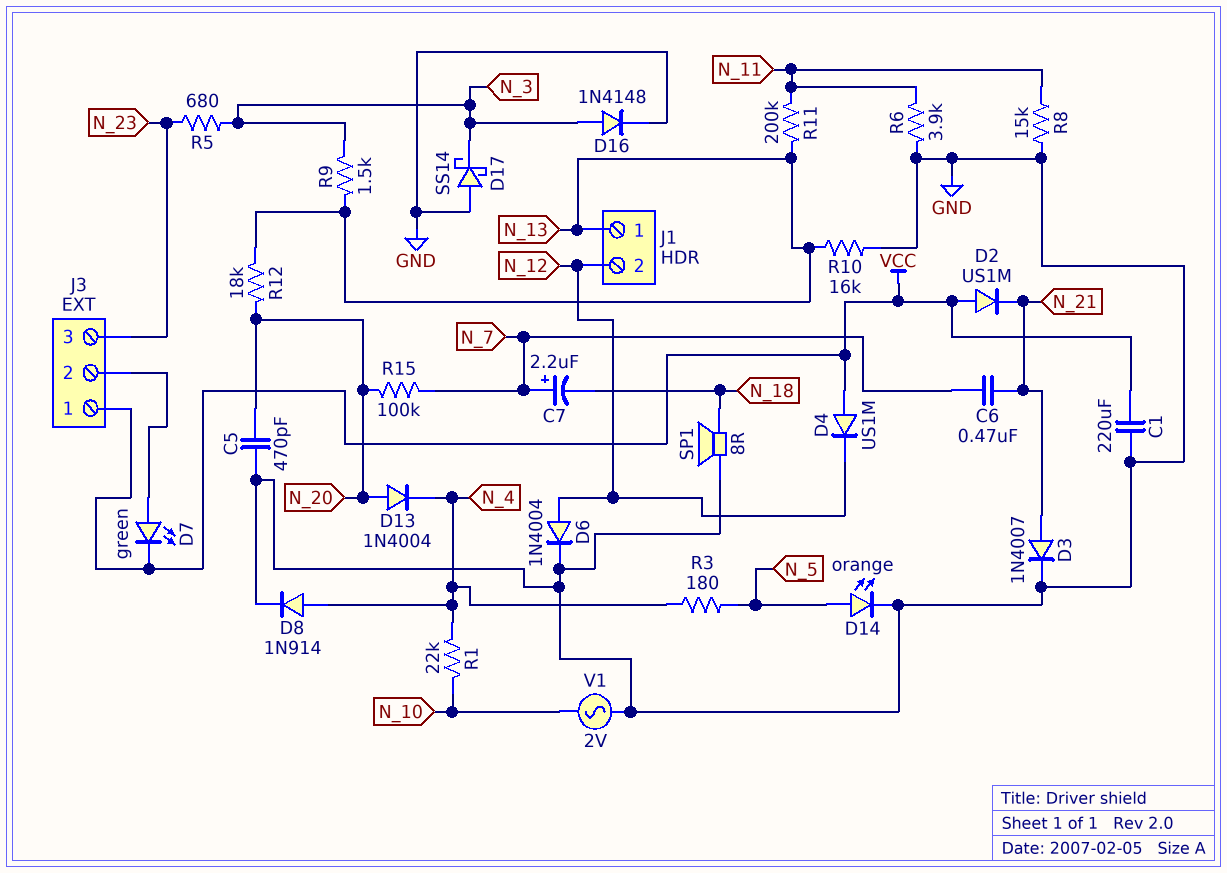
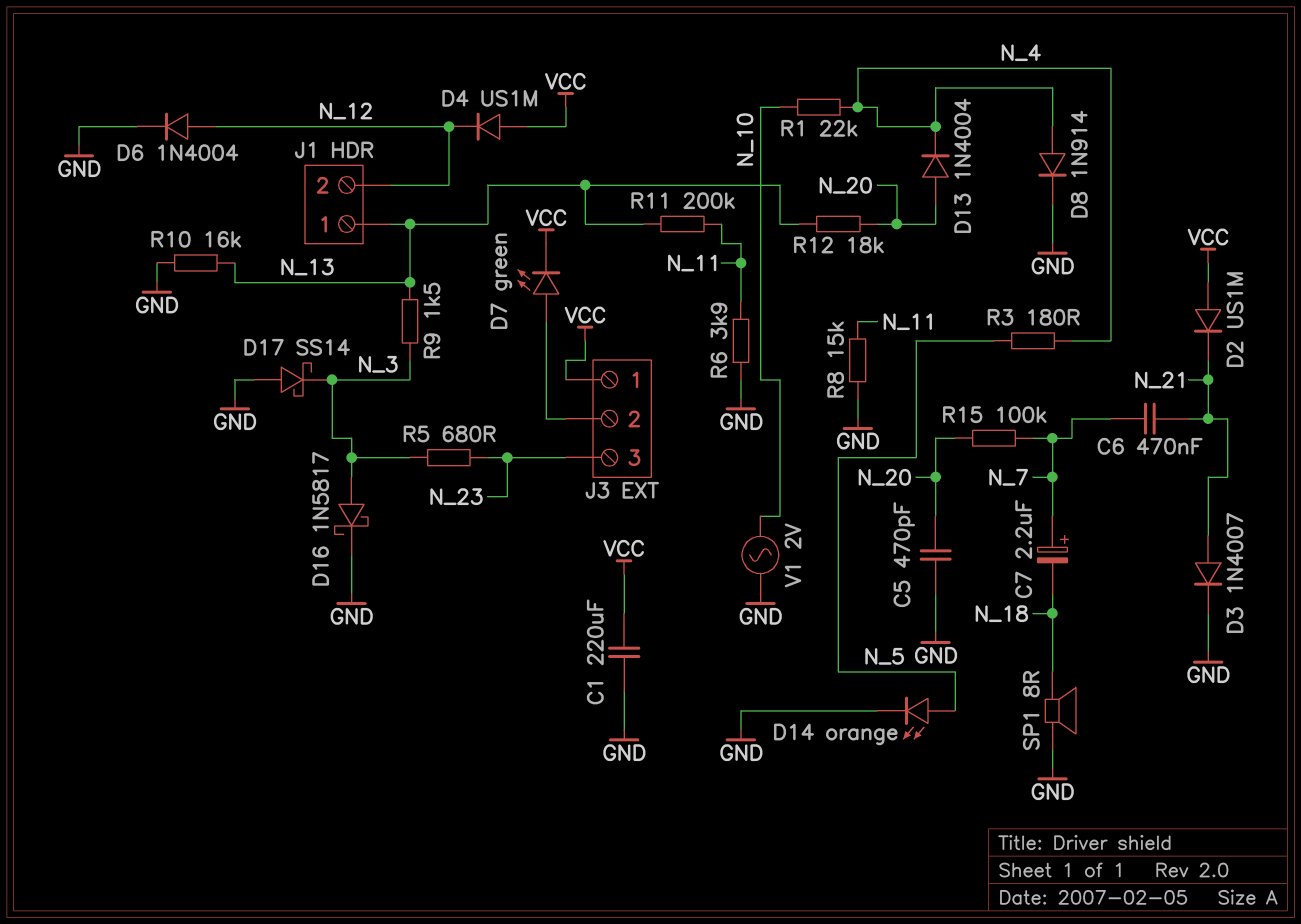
D16: diode 1N4148 (A N_3, K GND) -> schottky 1N5817 (A N_3, K GND)

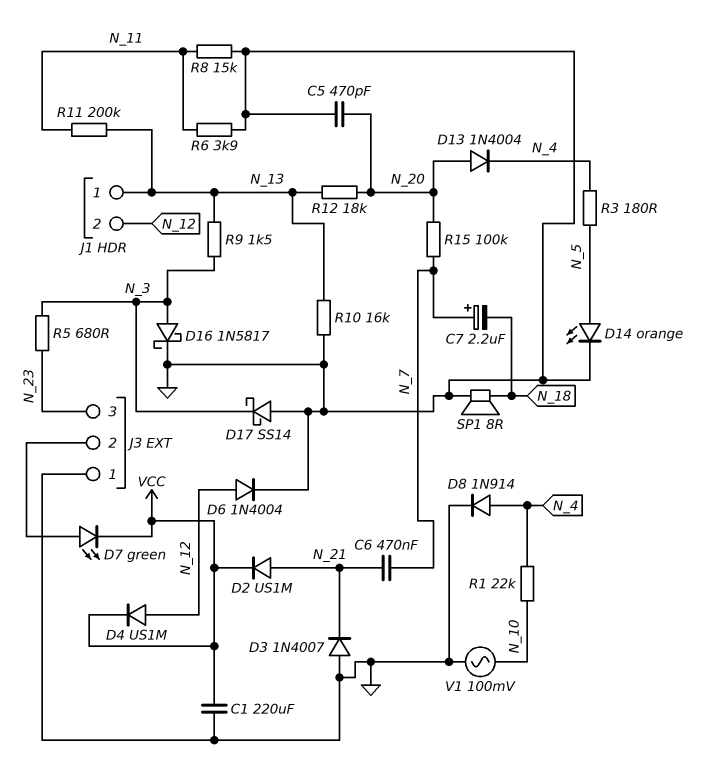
D2: diode US1M (A VCC, K N_21) -> diode US1M (A N_21, K VCC)
D3: diode 1N4007 (A N_21, K GND) -> diode 1N4007 (A GND, K N_21)
D4: diode US1M (A VCC, K N_12) -> diode US1M (A N_12, K VCC)
J3 pin 1: VCC -> GND
V1: AC 2V (GND, N_10) -> AC 100mV (GND, N_10)

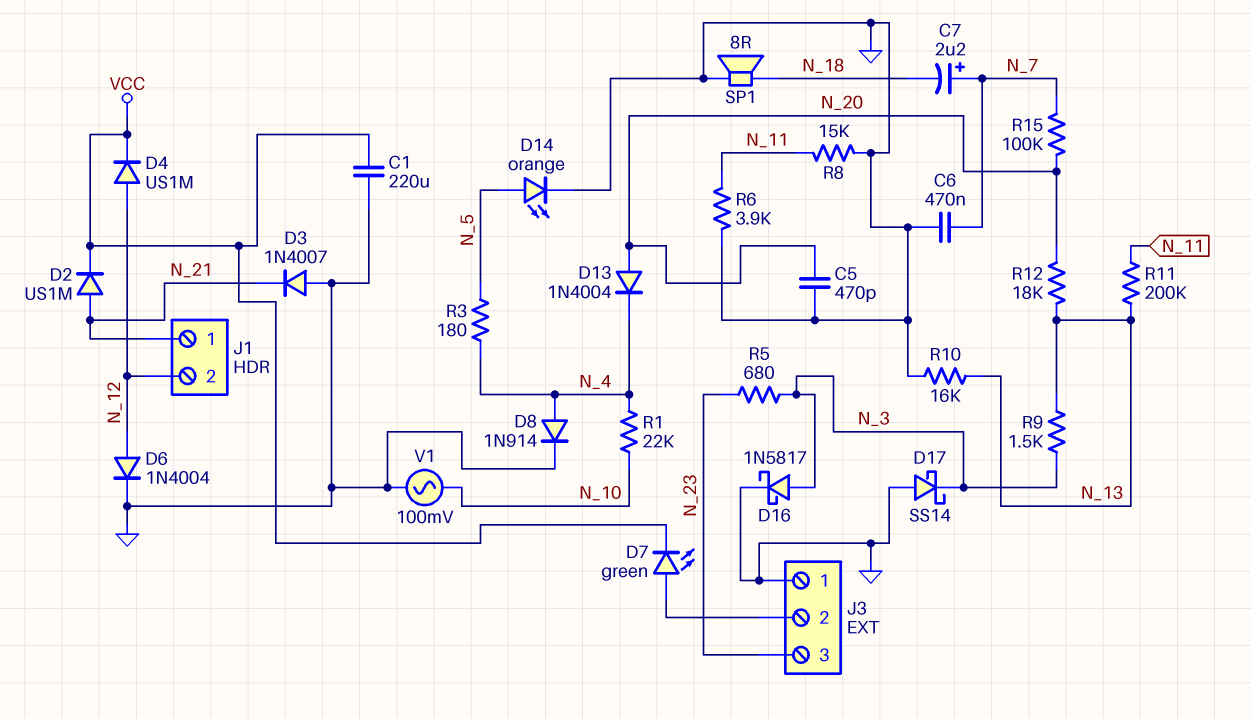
C6: 470nF (N_7, N_21) -> 470nF (GND, N_7)
J1 pin 1: N_13 -> N_21

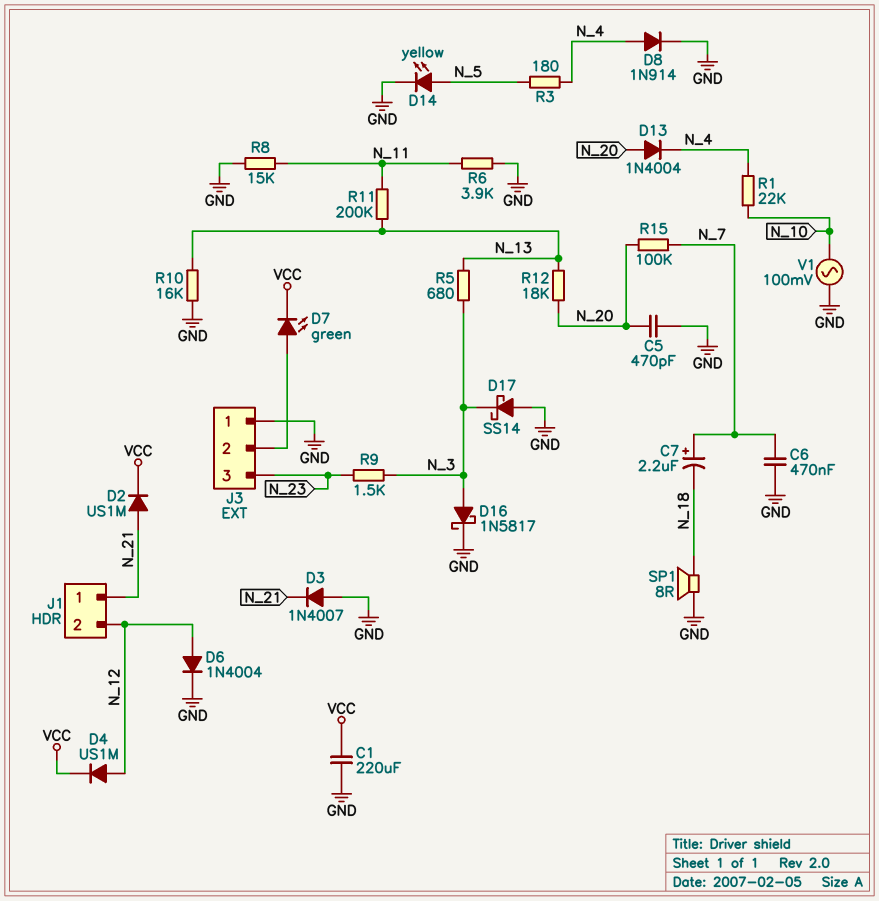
D14: LED orange (A N_5, K GND) -> LED yellow (A N_5, K GND)
R5: 680 (N_3, N_23) -> 680 (N_3, N_13)
R9: 1.5k (N_3, N_13) -> 1.5k (N_3, N_23)

